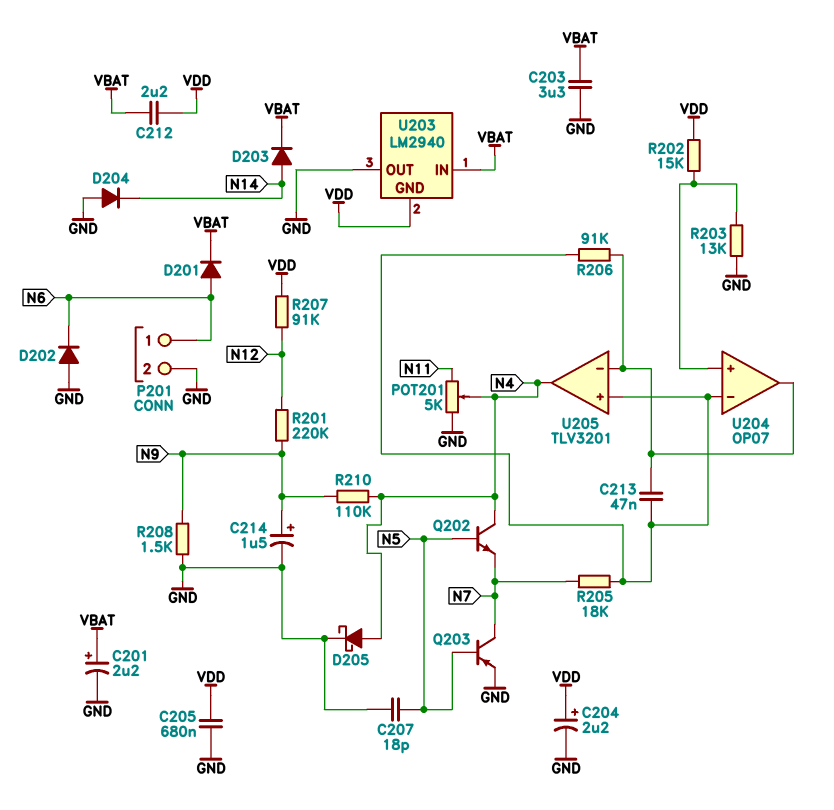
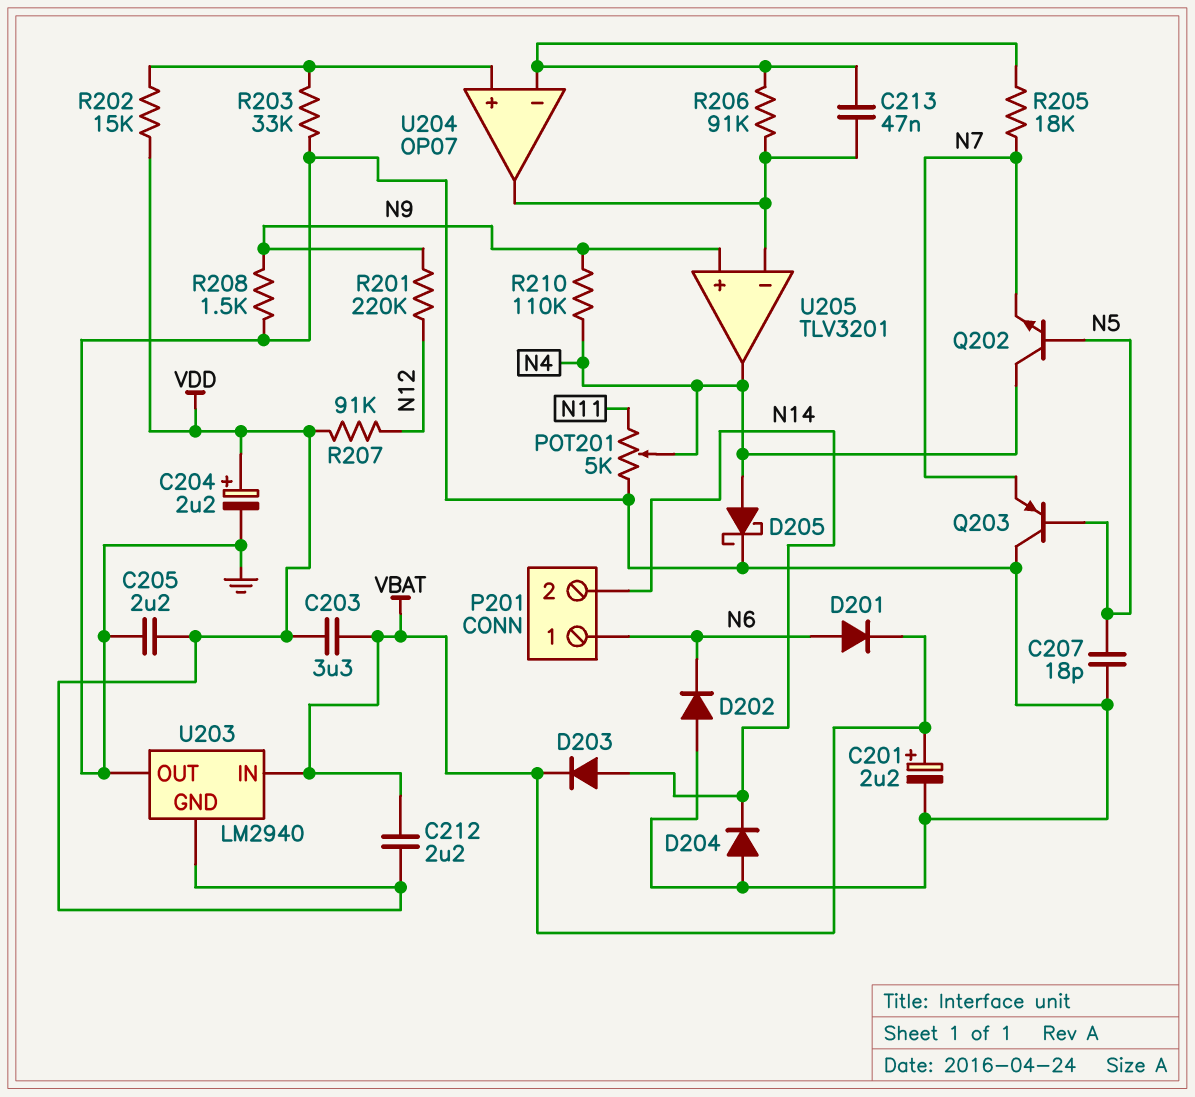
C203: 3.3uF (GND, VBAT) -> 3.3uF (VBAT, VDD)
C205: 680nF (GND, VDD) -> 2.2uF (GND, VDD)
C214: 1.5uF (plus N9, minus GND) -> none
P201 pin 2: GND -> N14
Q203: PNP (B N5, C N7, E GND) -> PNP (B N5, C GND, E N7)
R203: 13k (GND, U204/in+) -> 33k (GND, U204/in+)
U205 pin in+: U204/in- -> N9

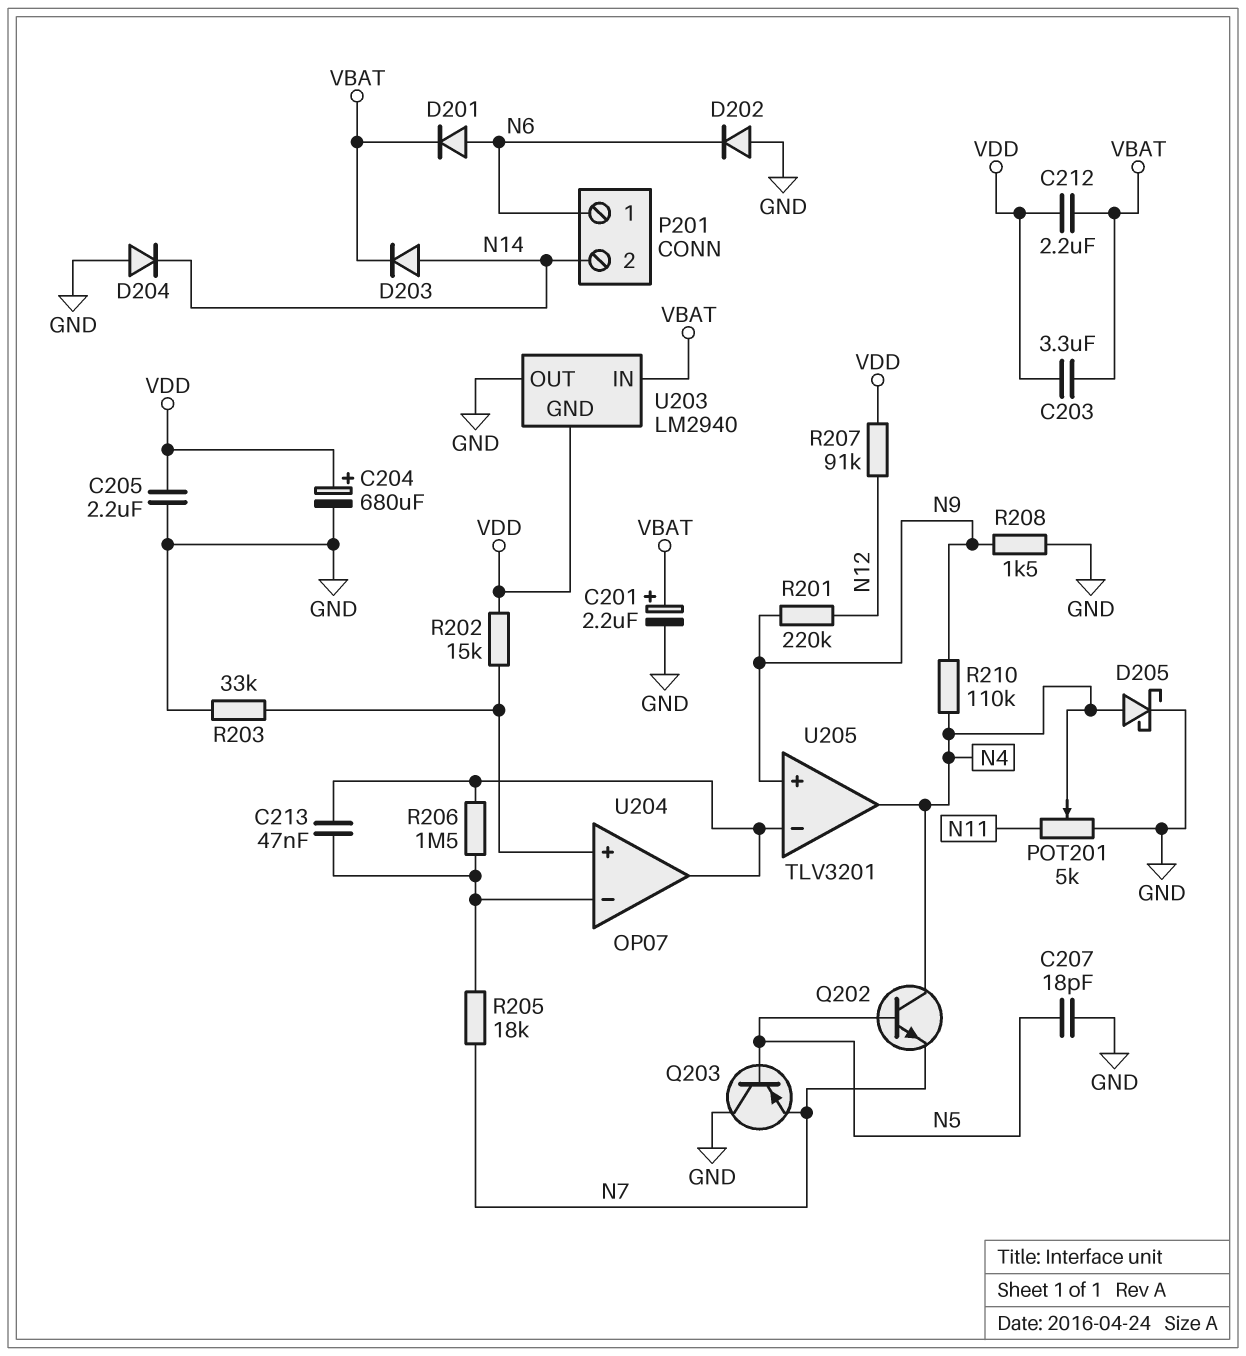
C204: 2.2uF (plus VDD, minus GND) -> 680uF (plus VDD, minus GND)
R206: 91k (U204/in-, U204/out) -> 1.5M (U204/in-, U204/out)

